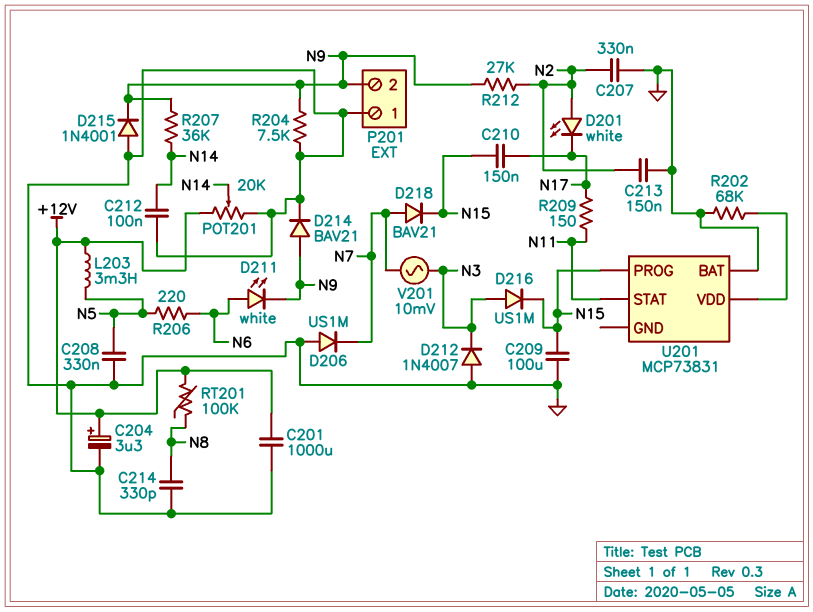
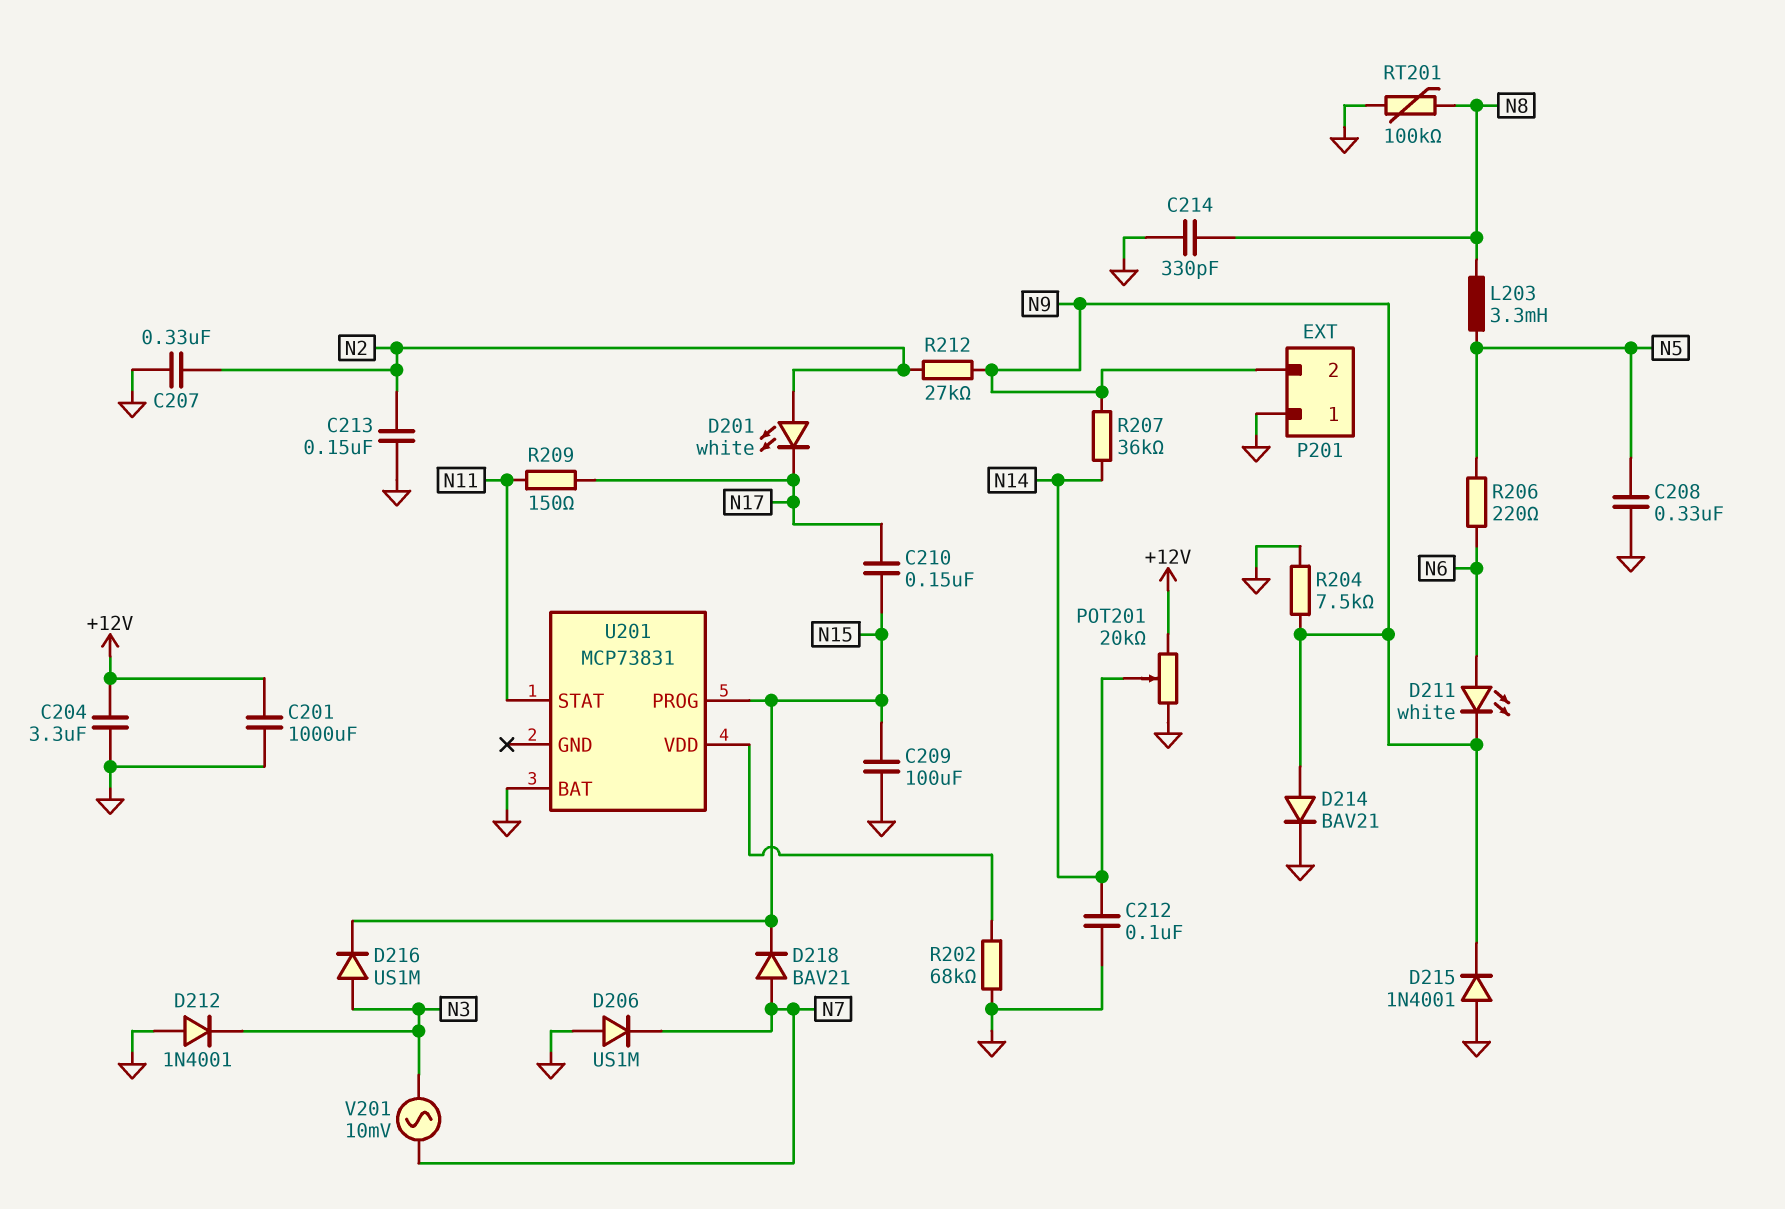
C204: 3.3uF (plus +12V, minus GND) -> 3.3uF (+12V, GND)
D212: diode 1N4007 (A GND, K N3) -> diode 1N4001 (A GND, K N3)
L203: 3.3mH (+12V, N5) -> 3.3mH (N5, N8)
RT201: 100k (+12V, N8) -> 100k (GND, N8)

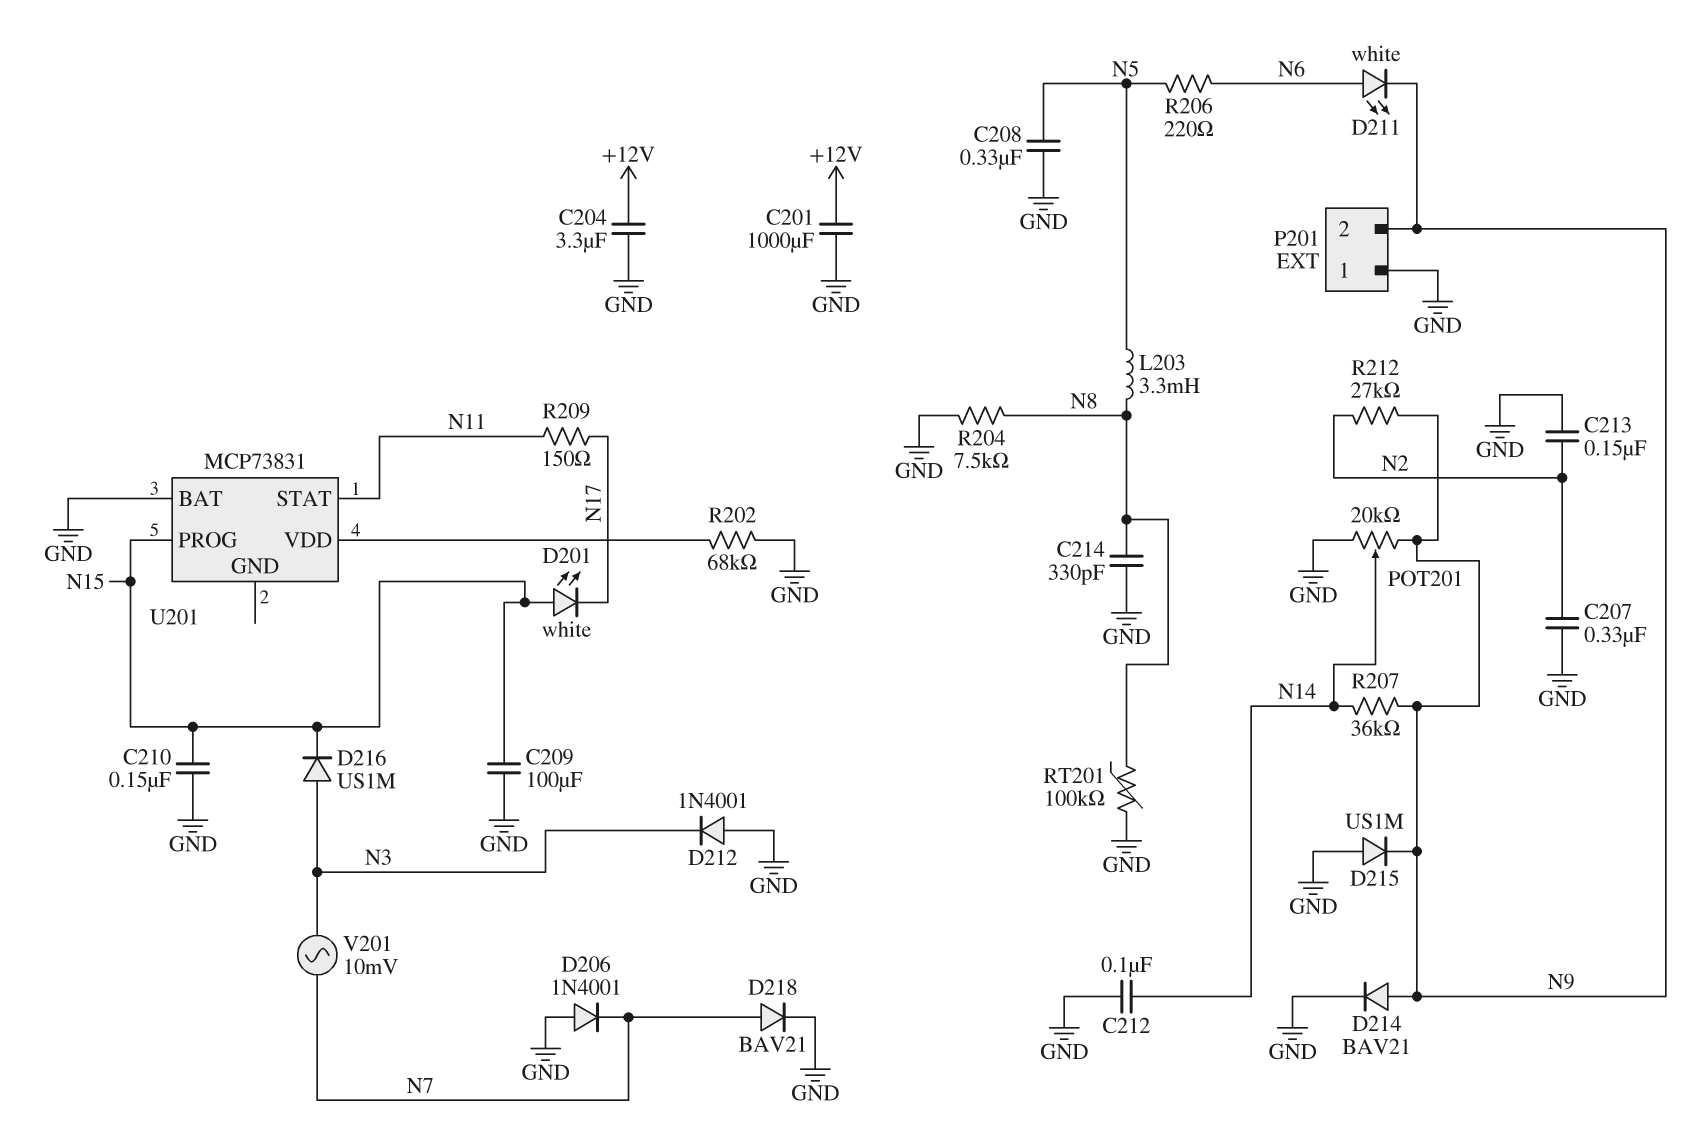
C210: 150nF (N15, N17) -> 150nF (GND, N15)
D201: LED white (A N2, K N17) -> LED white (A N15, K N17)
D206: diode US1M (A GND, K N7) -> diode 1N4001 (A GND, K N7)
D215: diode 1N4001 (A GND, K N9) -> diode US1M (A GND, K N9)
D218: diode BAV21 (A N7, K N15) -> diode BAV21 (A N7, K GND)
POT201: 20k (+12V, GND, wiper N14) -> 20k (GND, N9, wiper N14)
R204: 7.5k (GND, N9) -> 7.5k (GND, N8)

